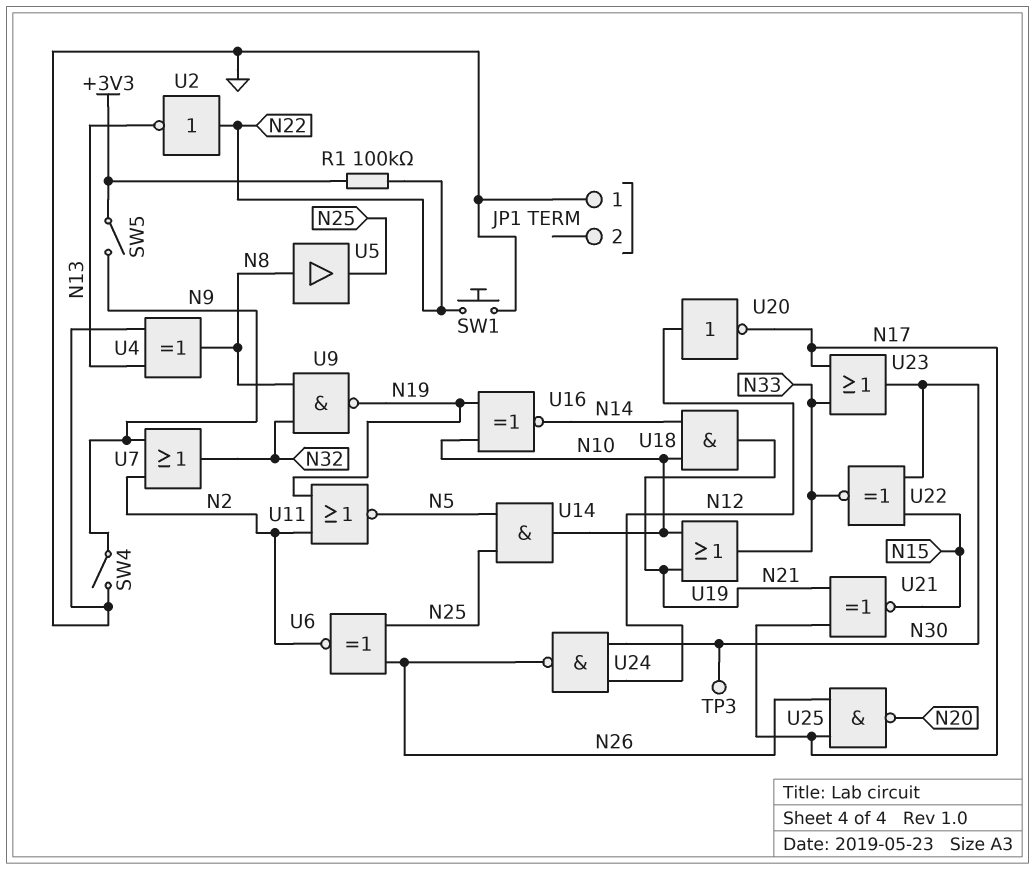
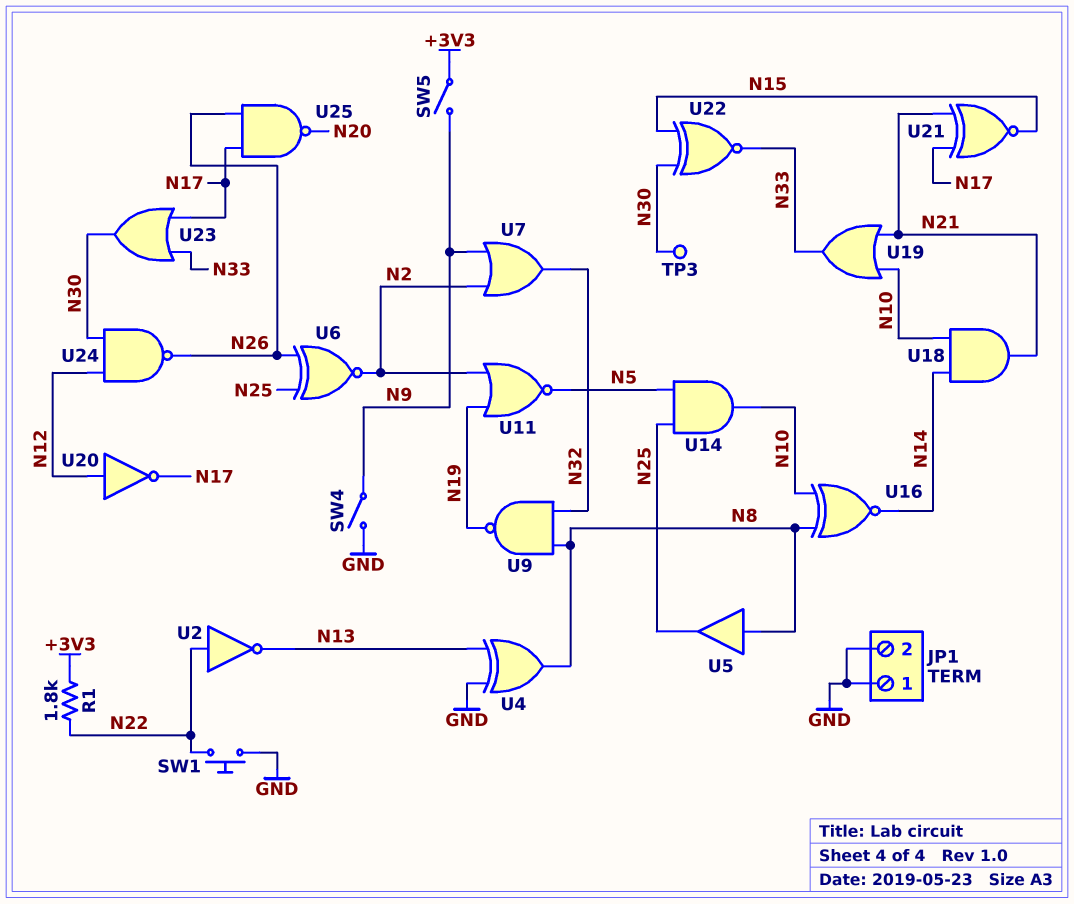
JP1 pin 2: none -> GND
R1: 100k (+3V3, N22) -> 1.8k (+3V3, N22)
U16: XNOR (in N10, in N19, out N14) -> XNOR (in N8, in N10, out N14)

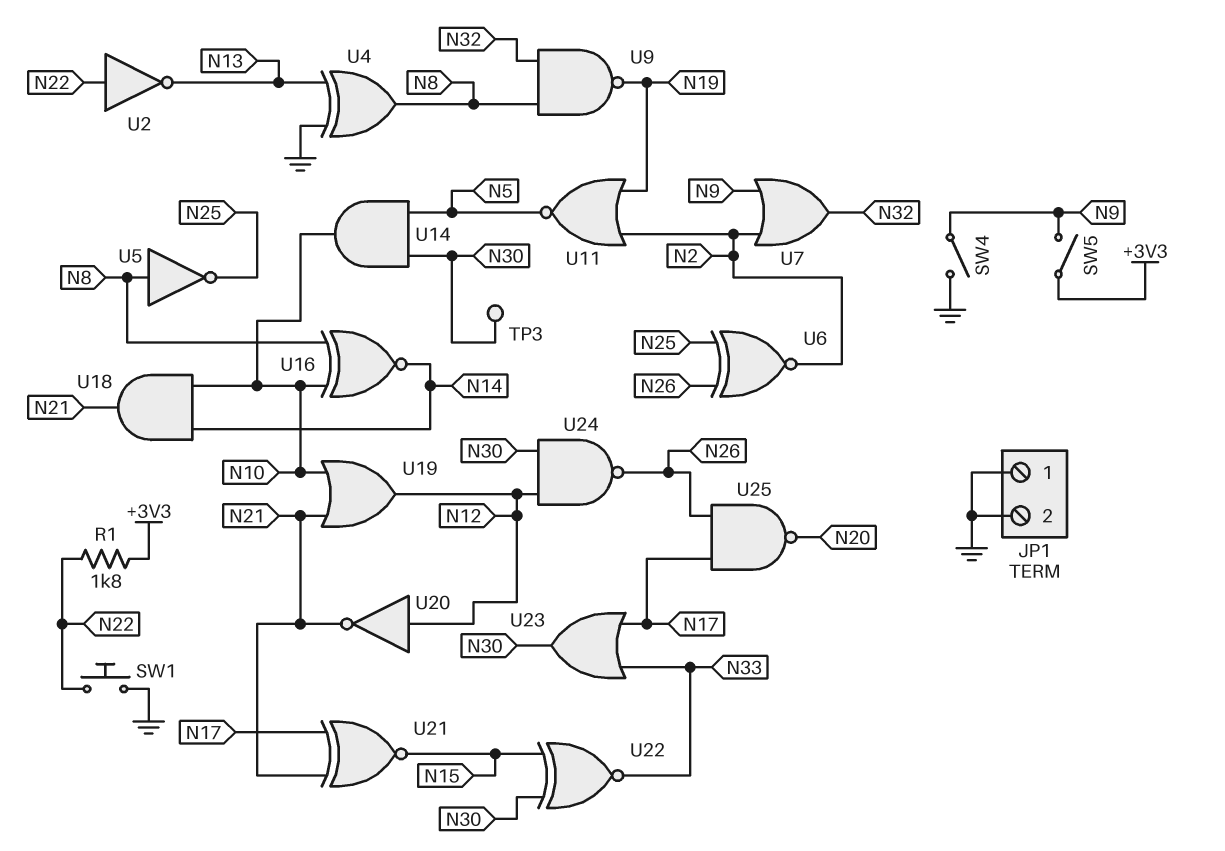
U5: buffer (in N8, out N25) -> NOT (in N8, out N25)
U14: AND (in N5, in N25, out N10) -> AND (in N5, in N30, out N10)
U19: OR (in N10, in N21, out N33) -> OR (in N10, in N21, out N12)
U20: NOT (in N12, out N17) -> NOT (in N12, out N21)

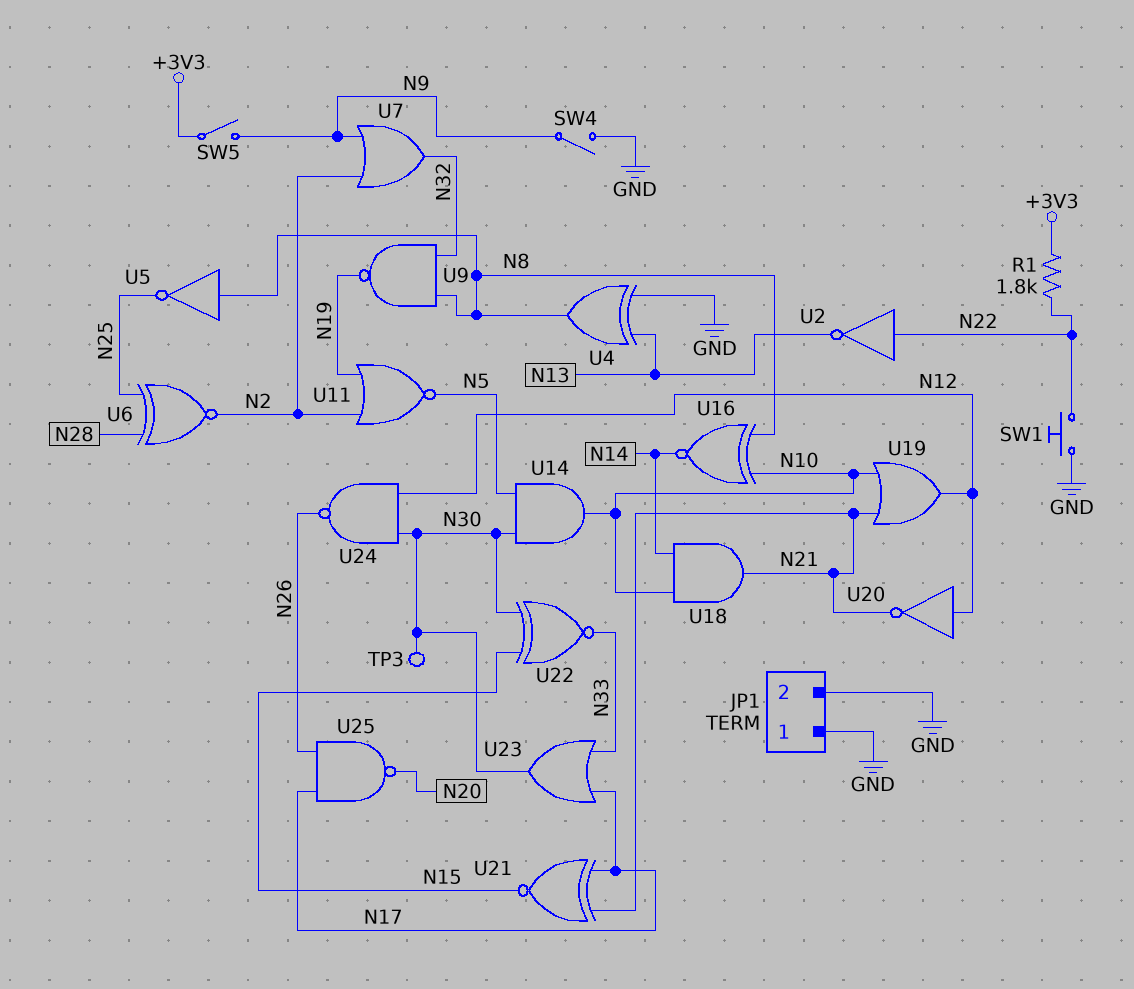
U6: XNOR (in N25, in N26, out N2) -> XNOR (in N25, in N28, out N2)

